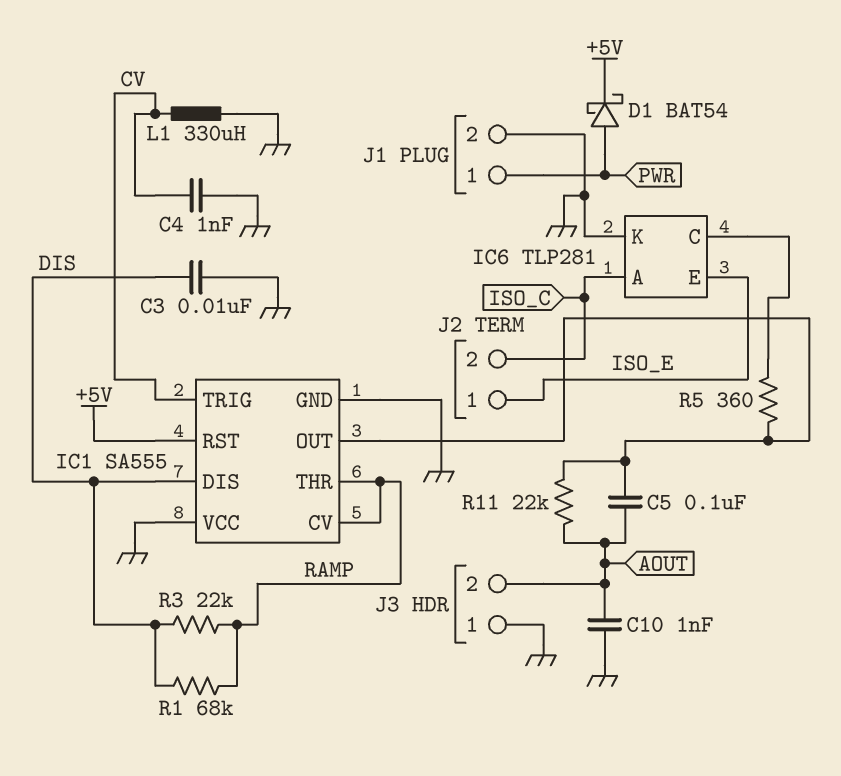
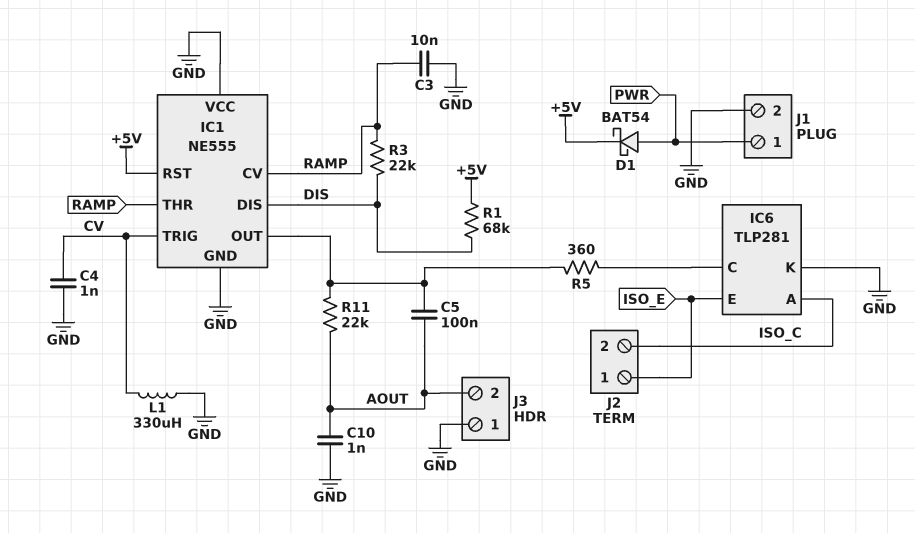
C3: 10nF (DIS, GND) -> 10nF (GND, RAMP)
IC1: SA555 -> NE555
R1: 68k (DIS, RAMP) -> 68k (+5V, DIS)

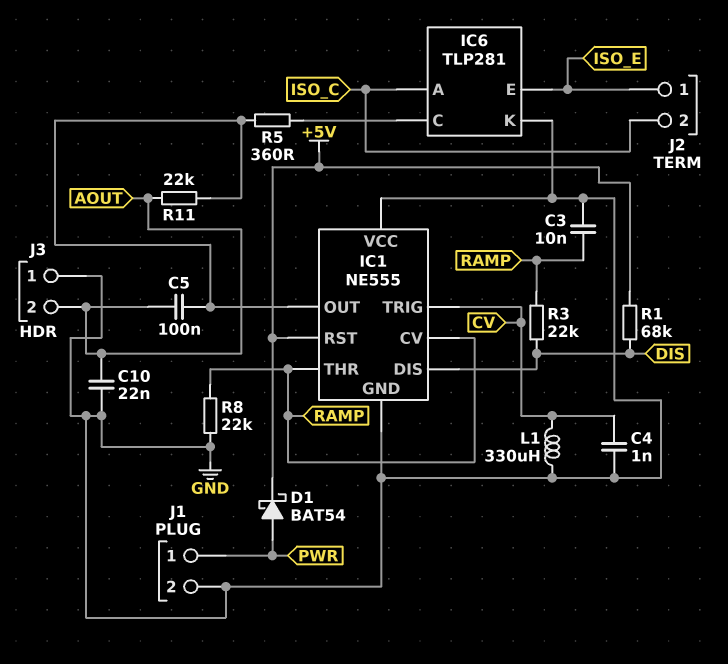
C10: 1nF (AOUT, GND) -> 22nF (AOUT, GND)
R8: none -> 22k (GND, RAMP)

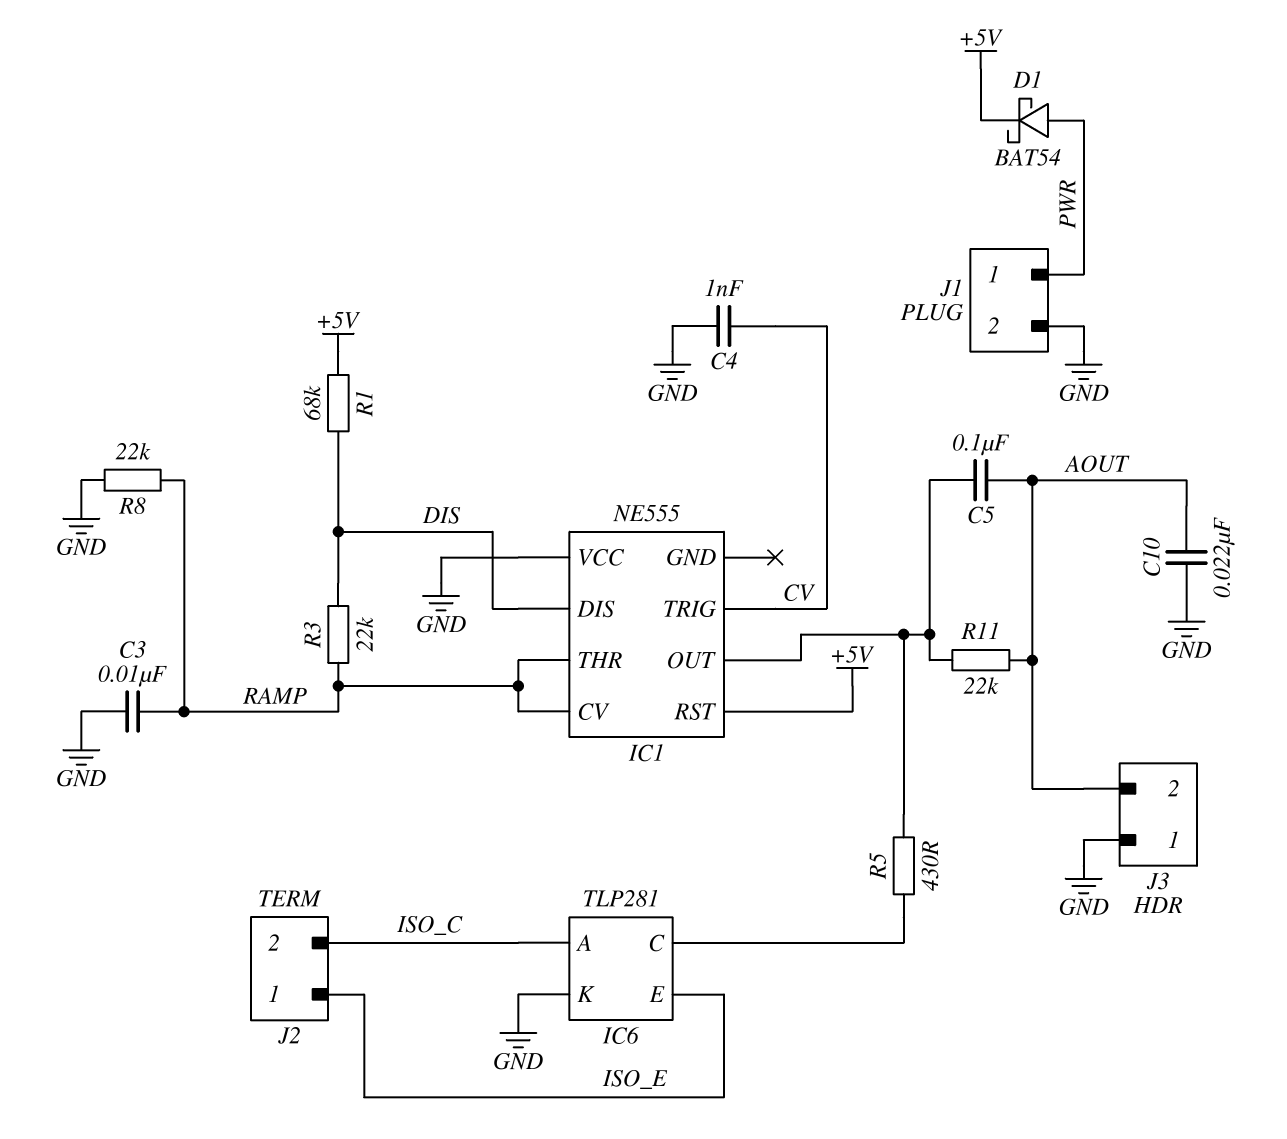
IC1 pin GND: GND -> none
L1: 330uH (CV, GND) -> none
R5: 360 (IC1/OUT, IC6/C) -> 430 (IC1/OUT, IC6/C)

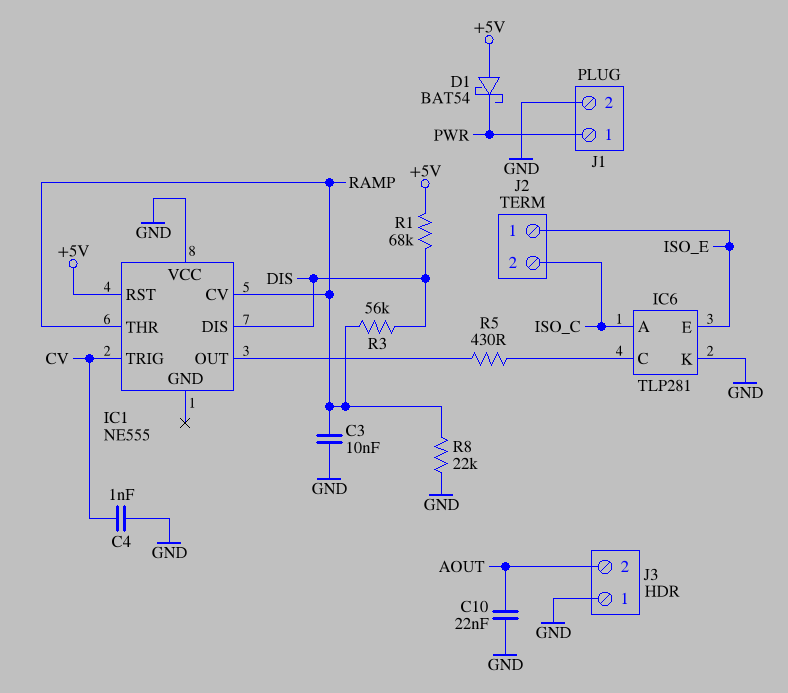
C5: 100nF (AOUT, IC1/OUT) -> none
D1: schottky BAT54 (A PWR, K +5V) -> schottky BAT54 (A +5V, K PWR)
R3: 22k (DIS, RAMP) -> 56k (DIS, RAMP)
R11: 22k (AOUT, IC1/OUT) -> none

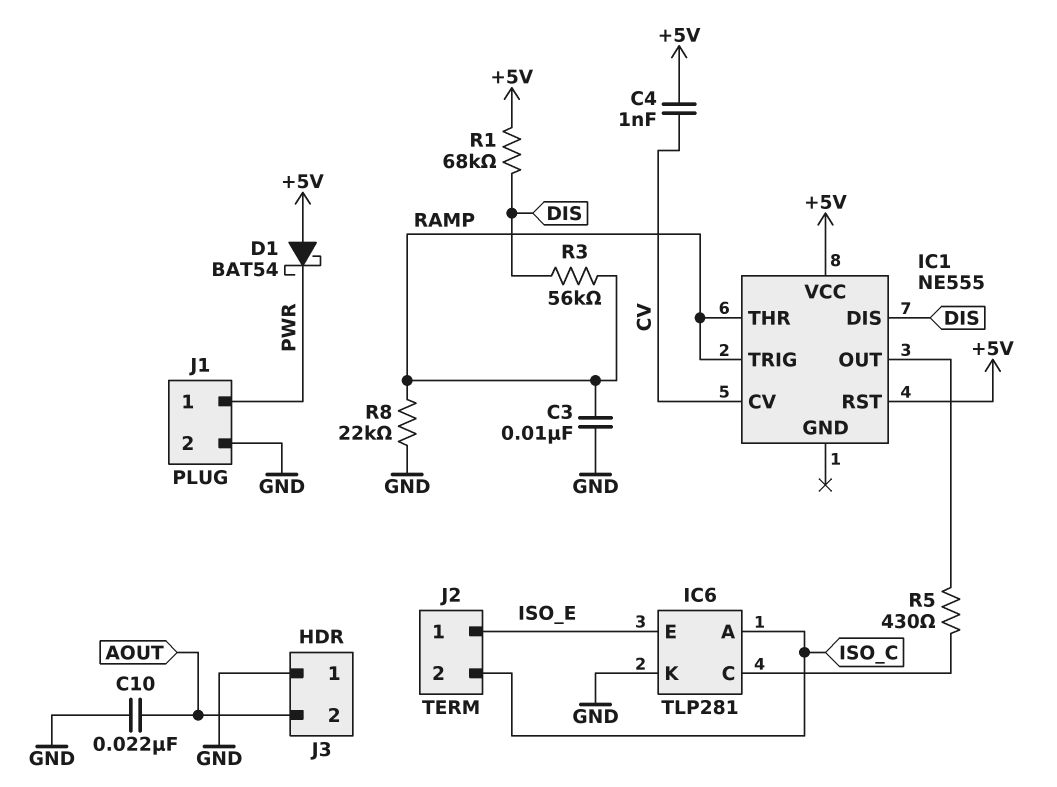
C4: 1nF (CV, GND) -> 1nF (+5V, CV)
IC1 pin CV: RAMP -> CV
IC1 pin TRIG: CV -> RAMP
IC1 pin VCC: GND -> +5V

